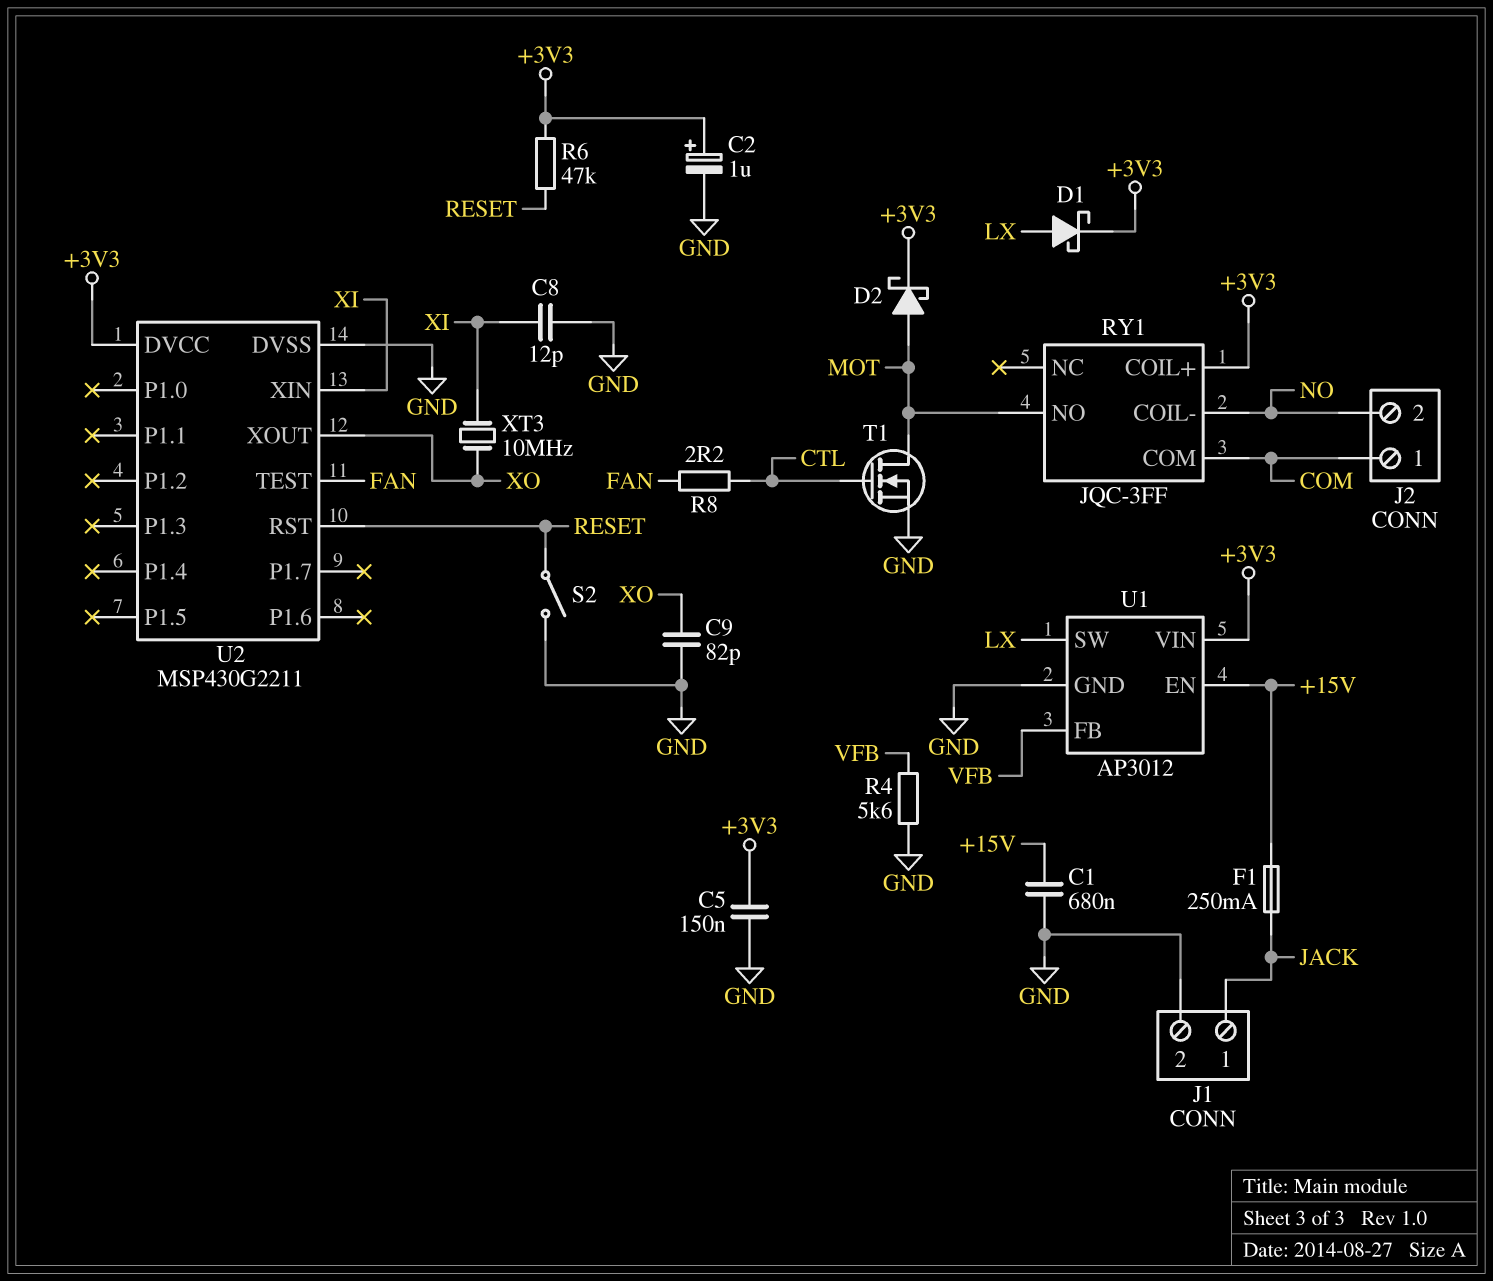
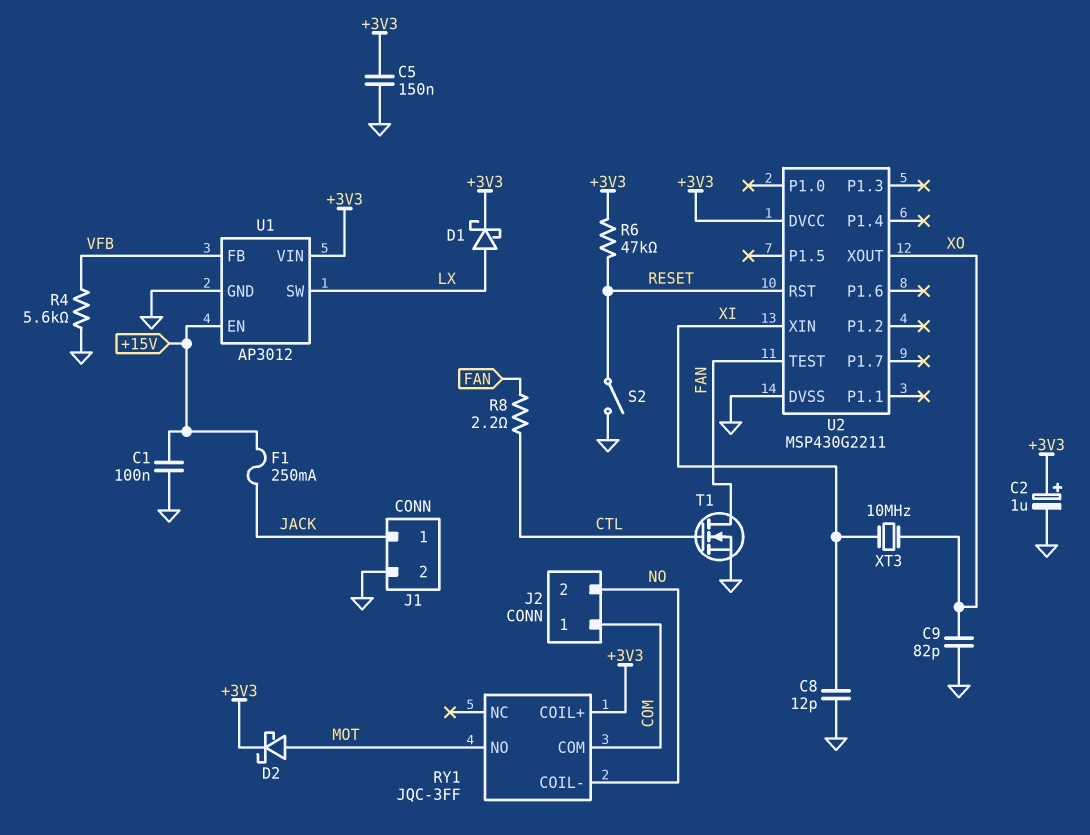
C1: 680nF (+15V, GND) -> 100nF (+15V, GND)
T1: NMOS (G CTL, D MOT, S GND) -> NMOS (G CTL, D FAN, S GND)

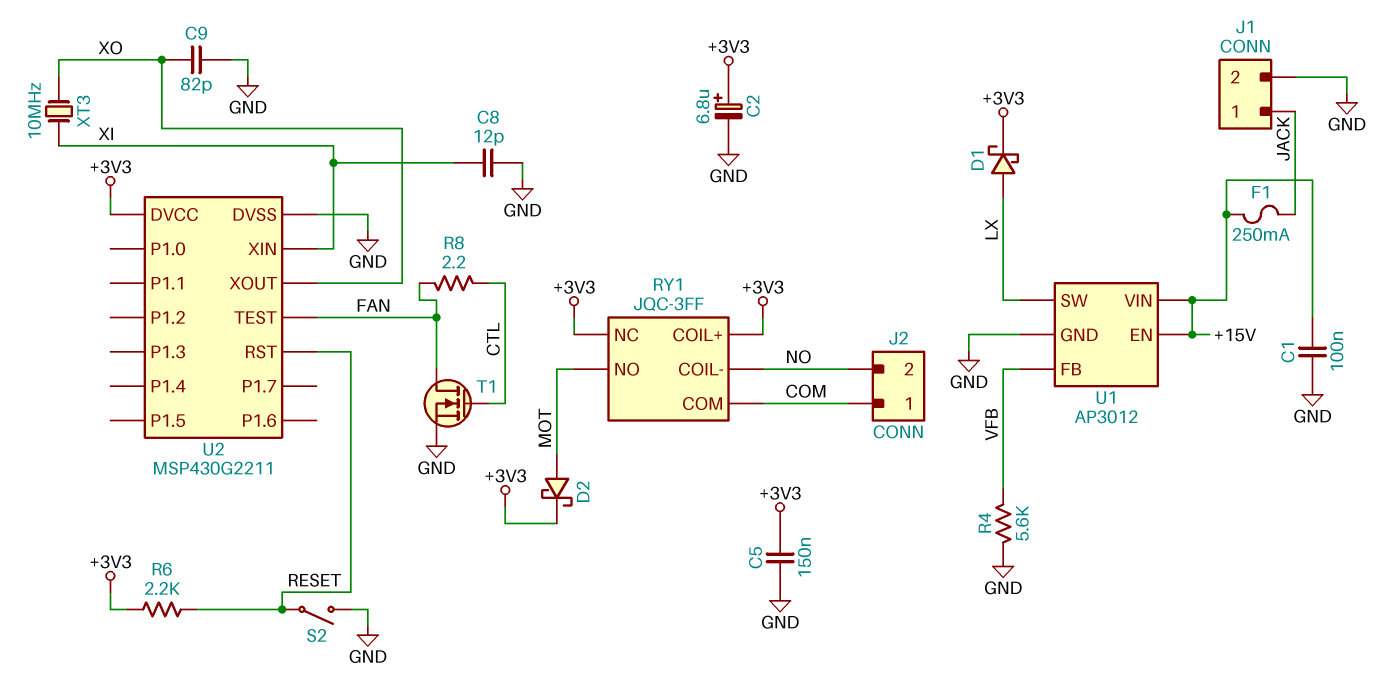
C2: 1uF (plus +3V3, minus GND) -> 6.8uF (plus +3V3, minus GND)
R6: 47k (+3V3, RESET) -> 2.2k (+3V3, RESET)
RY1 pin NC: none -> +3V3
U1 pin VIN: +3V3 -> +15V

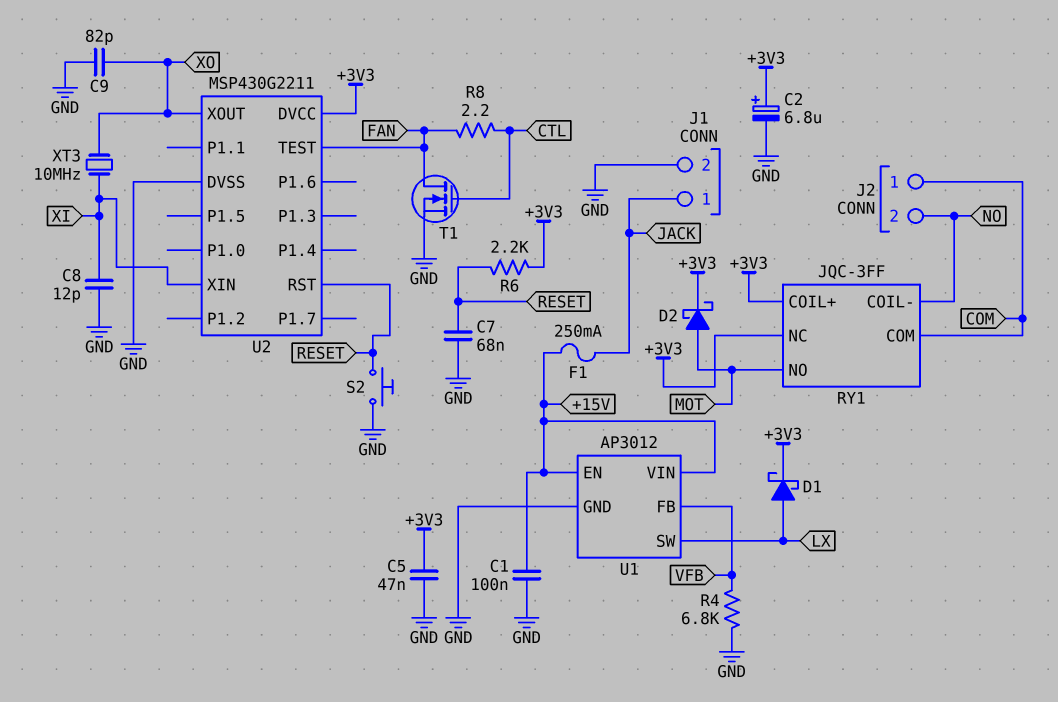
C5: 150nF (+3V3, GND) -> 47nF (+3V3, GND)
C7: none -> 68nF (GND, RESET)
R4: 5.6k (GND, VFB) -> 6.8k (GND, VFB)
S2: switch (GND, RESET) -> button (GND, RESET)

